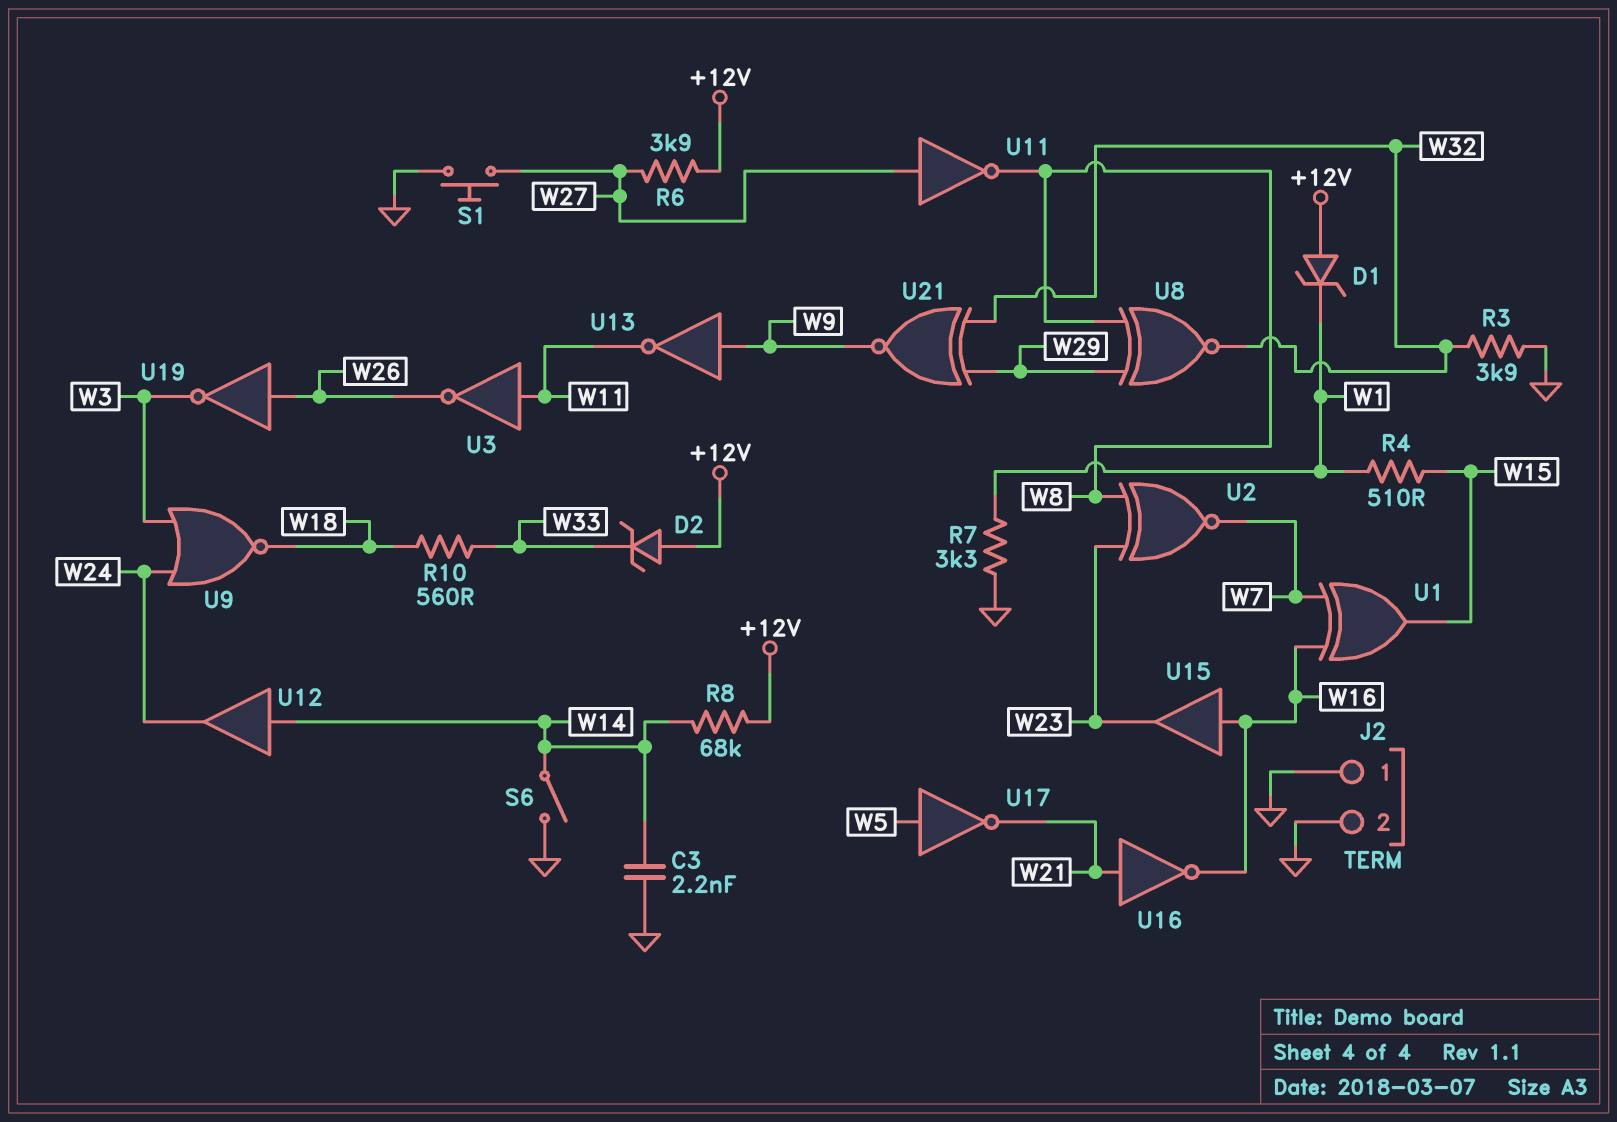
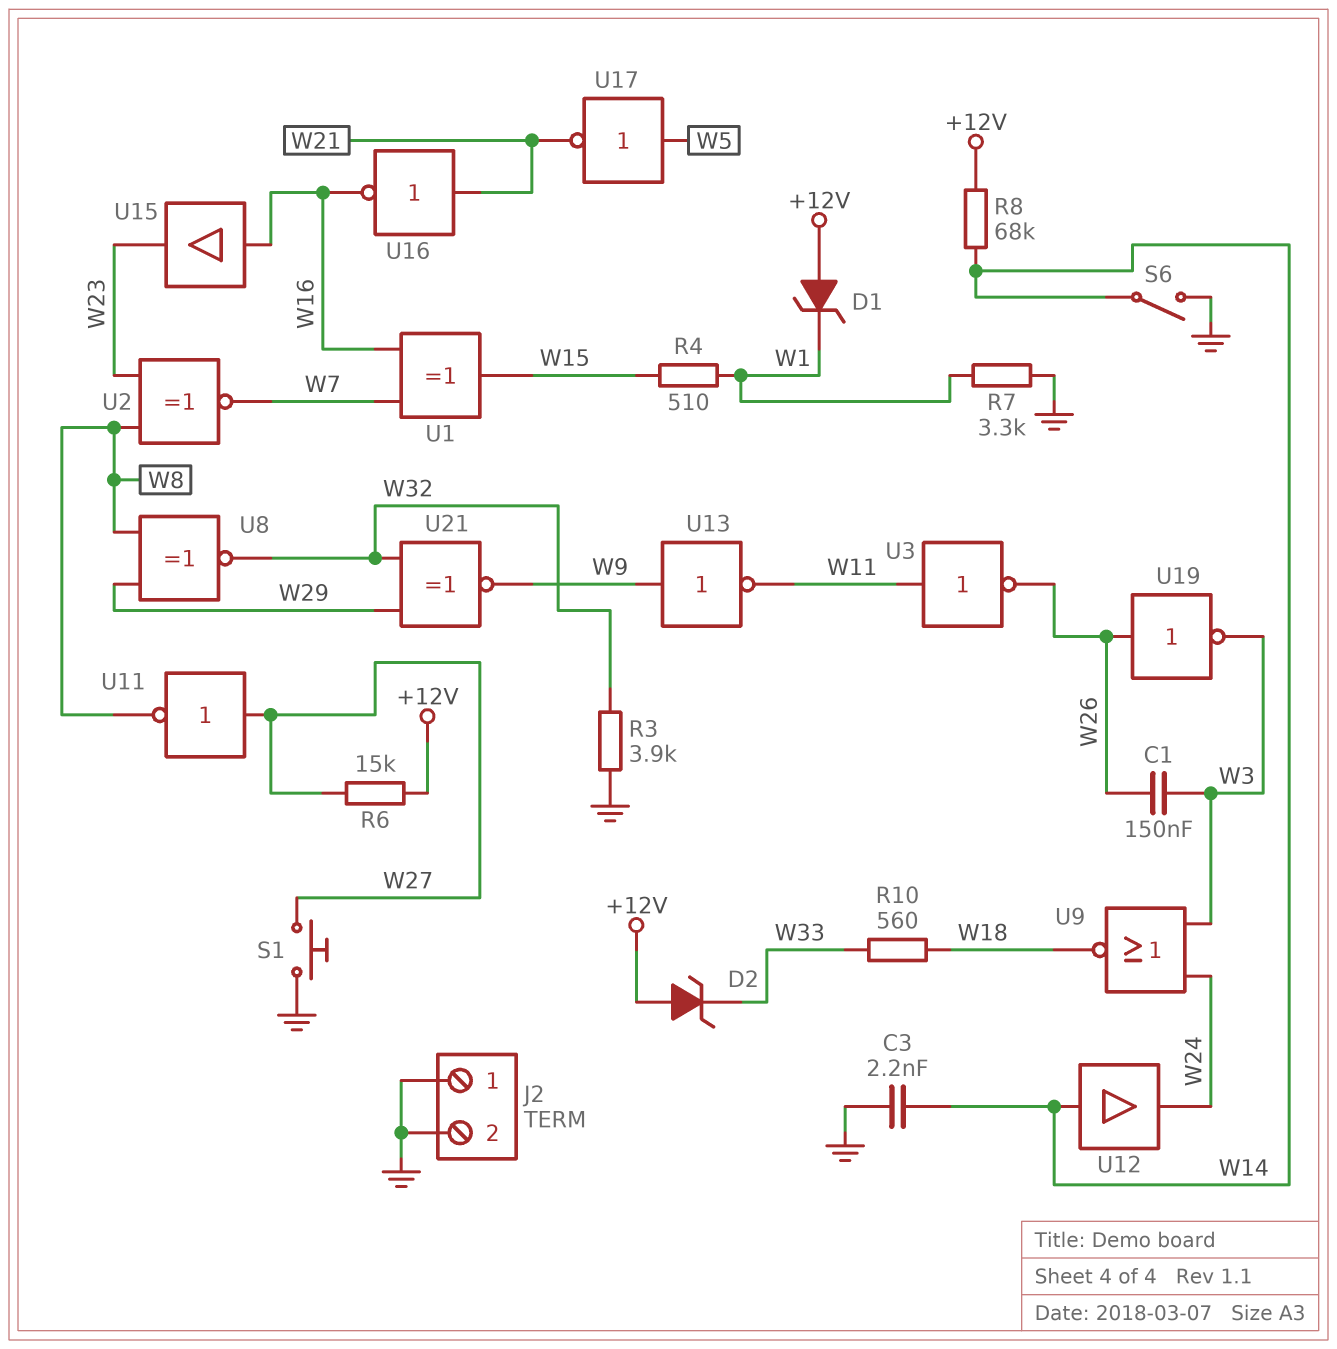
C1: none -> 150nF (W3, W26)
R6: 3.9k (+12V, W27) -> 15k (+12V, W27)

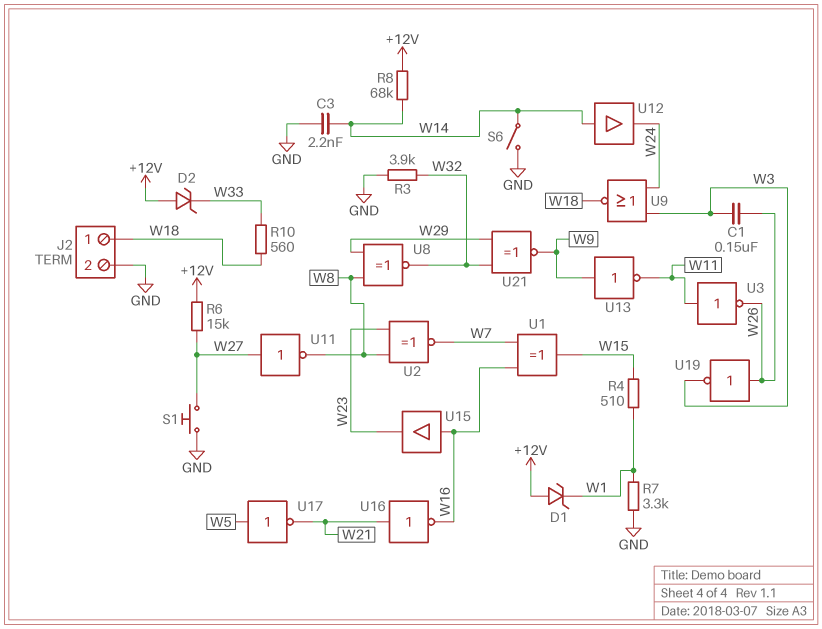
J2 pin 1: GND -> W18

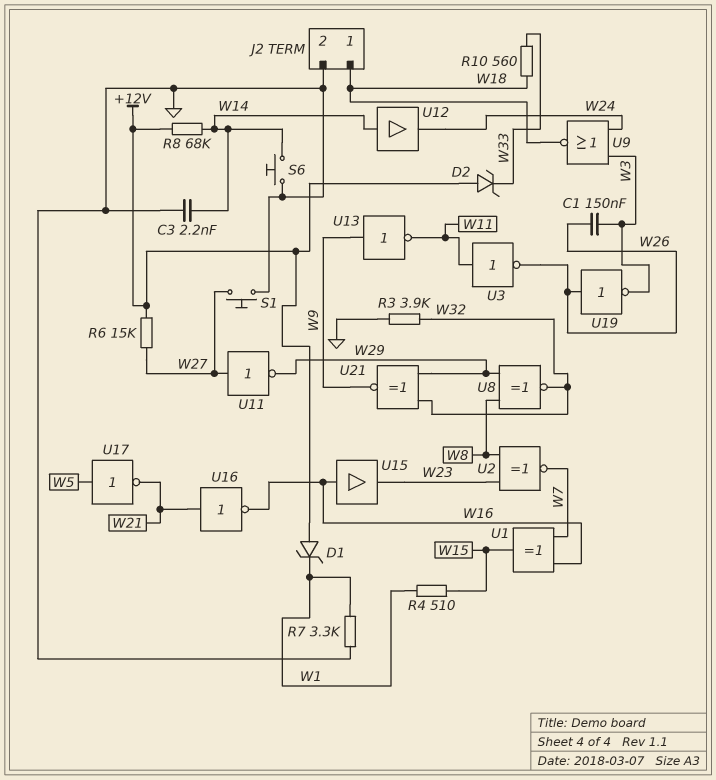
S6: switch (GND, W14) -> button (GND, W14)
U11: NOT (in W27, out W8) -> NOT (in W27, out W29)

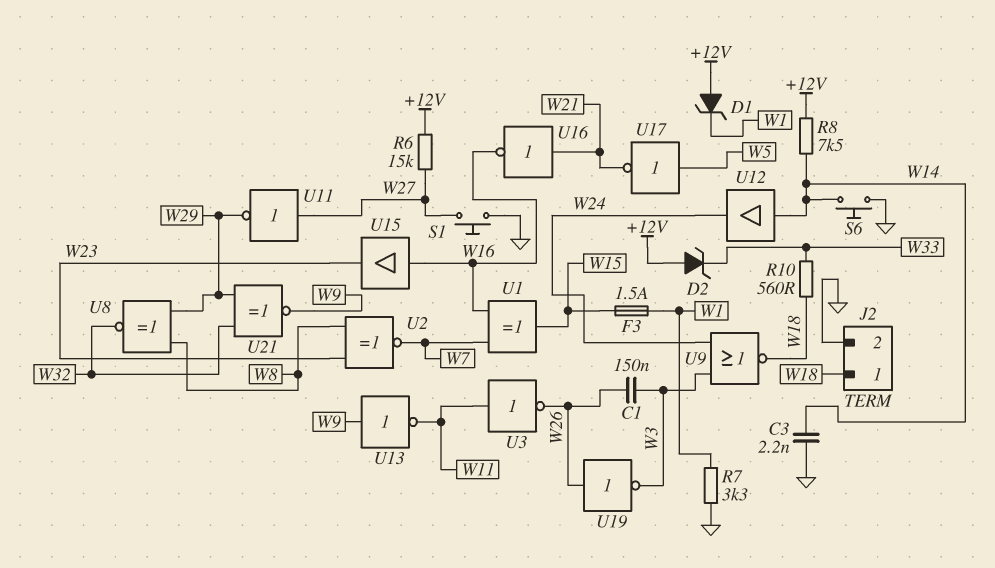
F3: none -> 1.5A (W1, W15)
R3: 3.9k (GND, W32) -> none
R4: 510 (W1, W15) -> none
R8: 68k (+12V, W14) -> 7.5k (+12V, W14)

